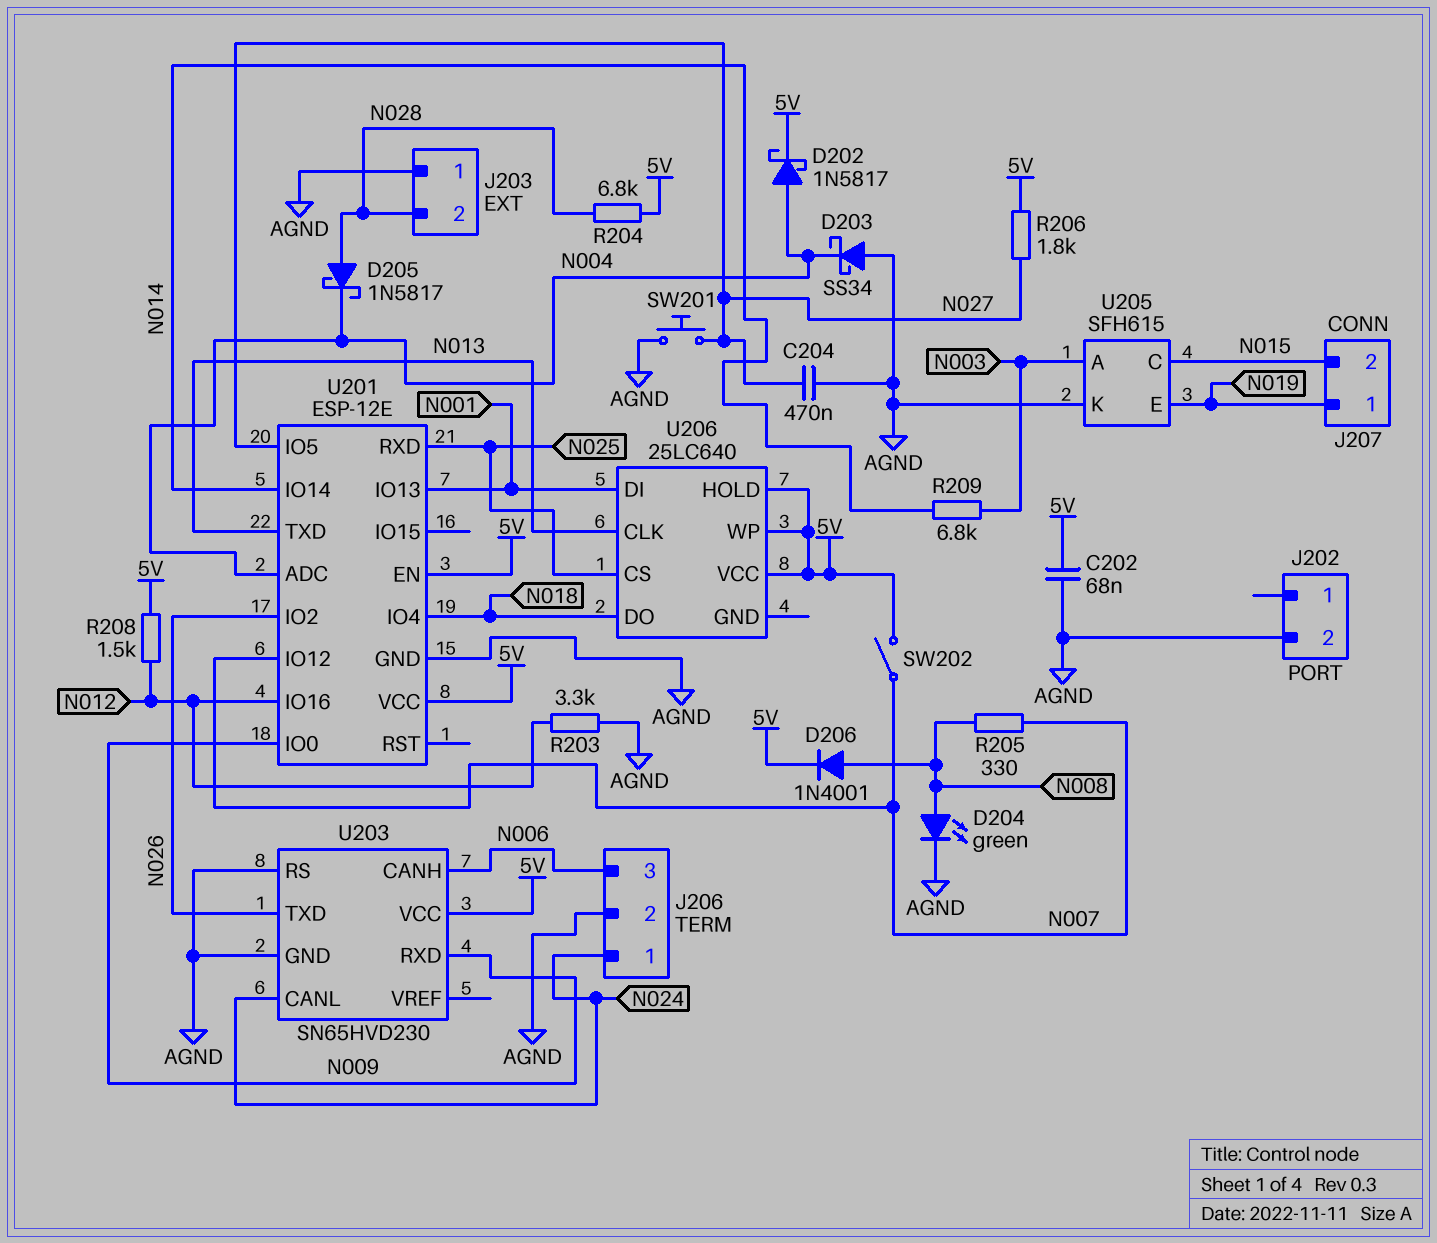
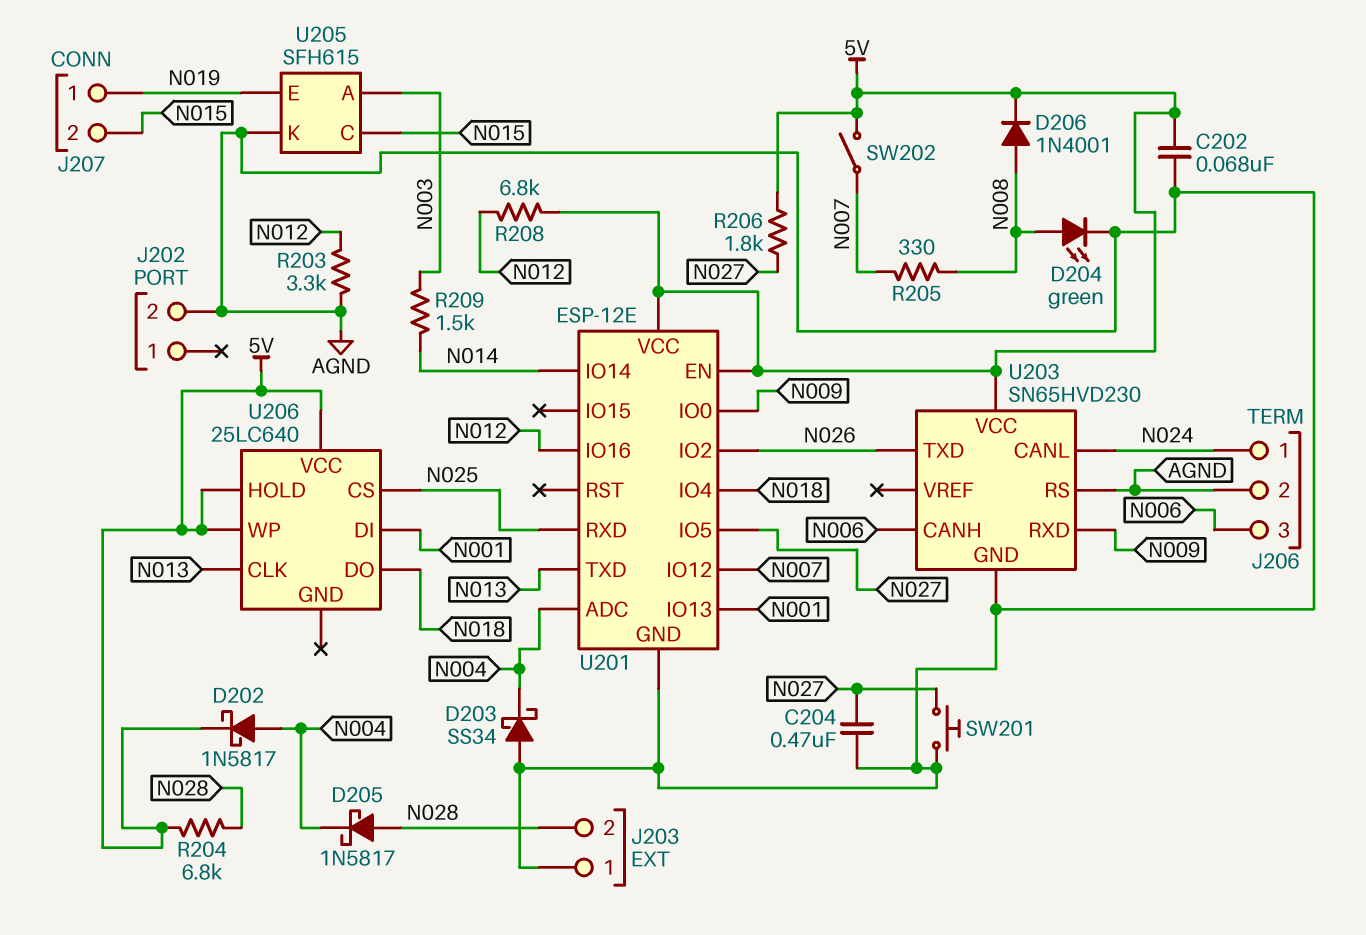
R208: 1.5k (5V, N012) -> 6.8k (5V, N012)
R209: 6.8k (N003, N014) -> 1.5k (N003, N014)

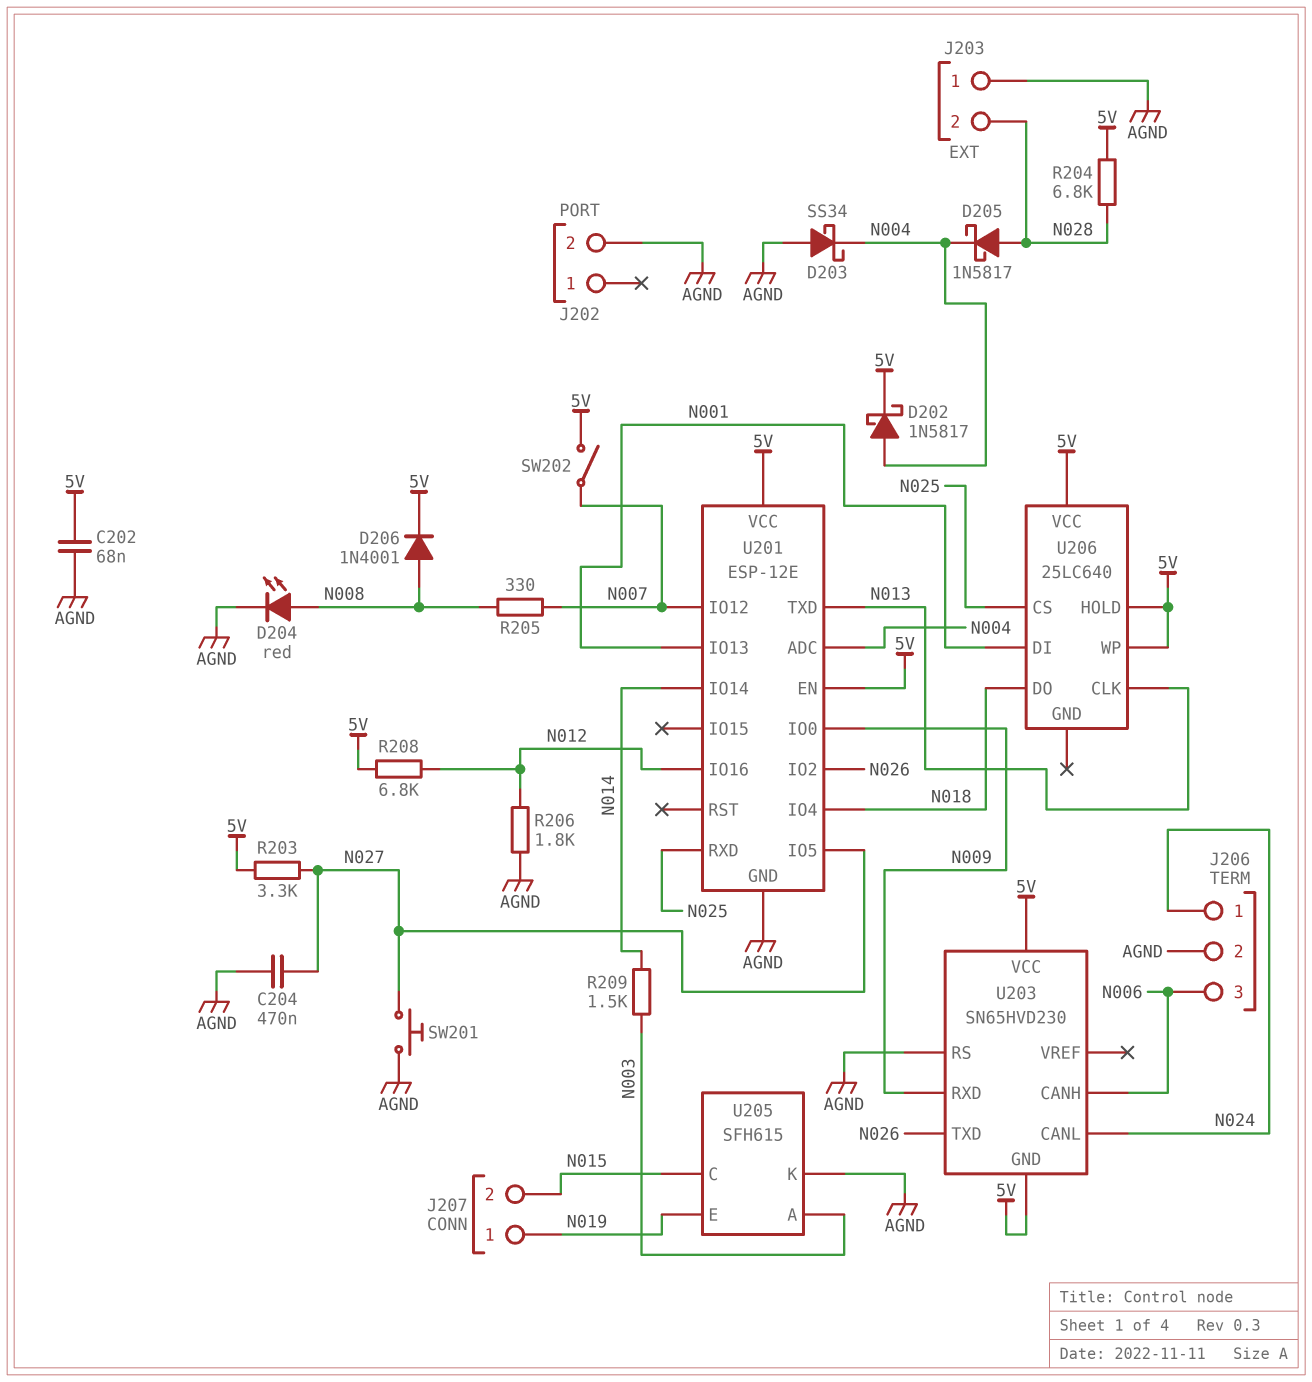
D204: LED green (A N008, K AGND) -> LED red (A N008, K AGND)
R203: 3.3k (AGND, N012) -> 3.3k (5V, N027)
R206: 1.8k (5V, N027) -> 1.8k (AGND, N012)
U203 pin GND: AGND -> 5V

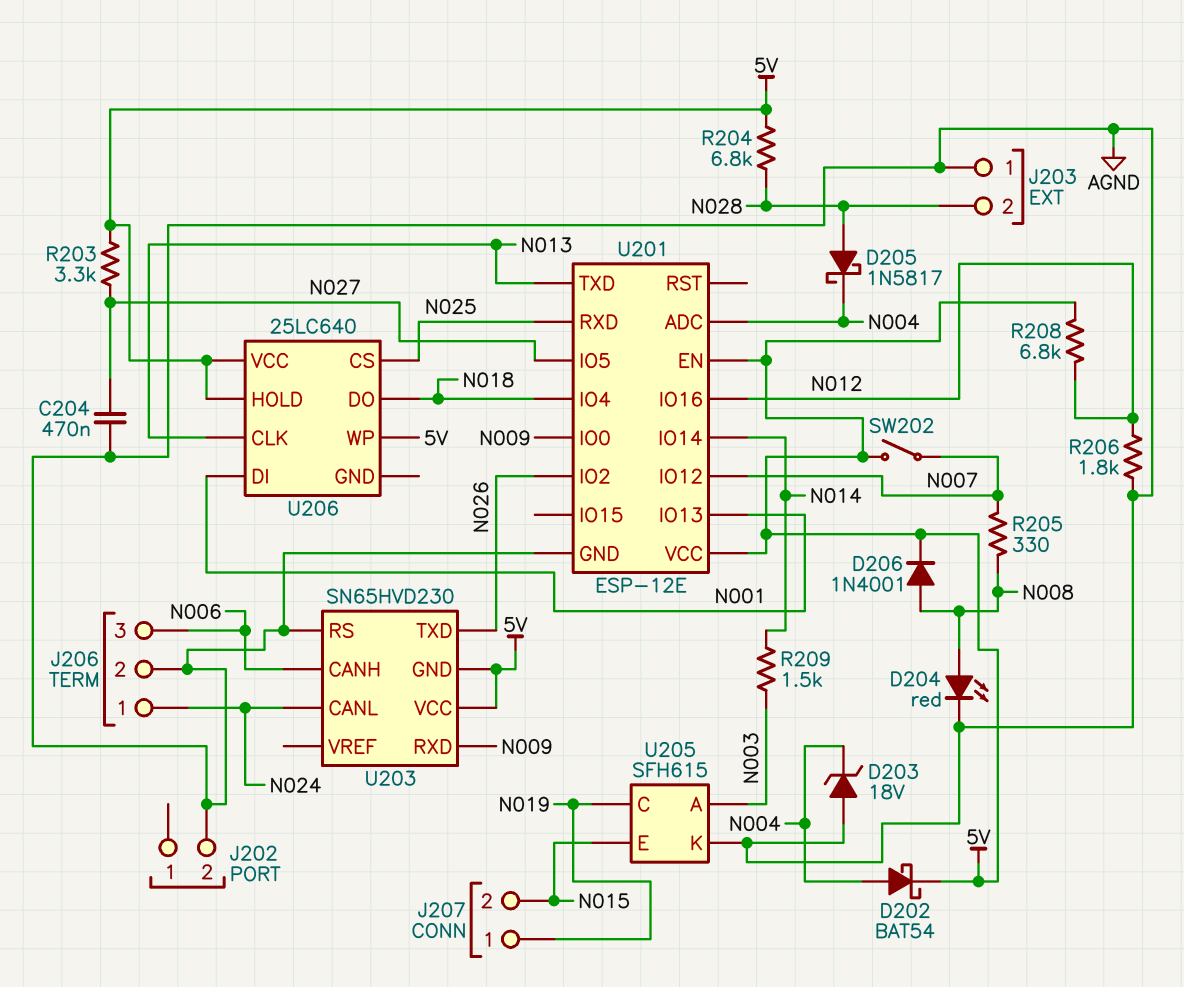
C202: 68nF (5V, AGND) -> none
D202: schottky 1N5817 (A N004, K 5V) -> schottky BAT54 (A N004, K 5V)
D203: schottky SS34 (A AGND, K N004) -> zener 18V (A AGND, K N004)
SW201: button (AGND, N027) -> none
U205 pin C: N015 -> N019
U205 pin E: N019 -> N015

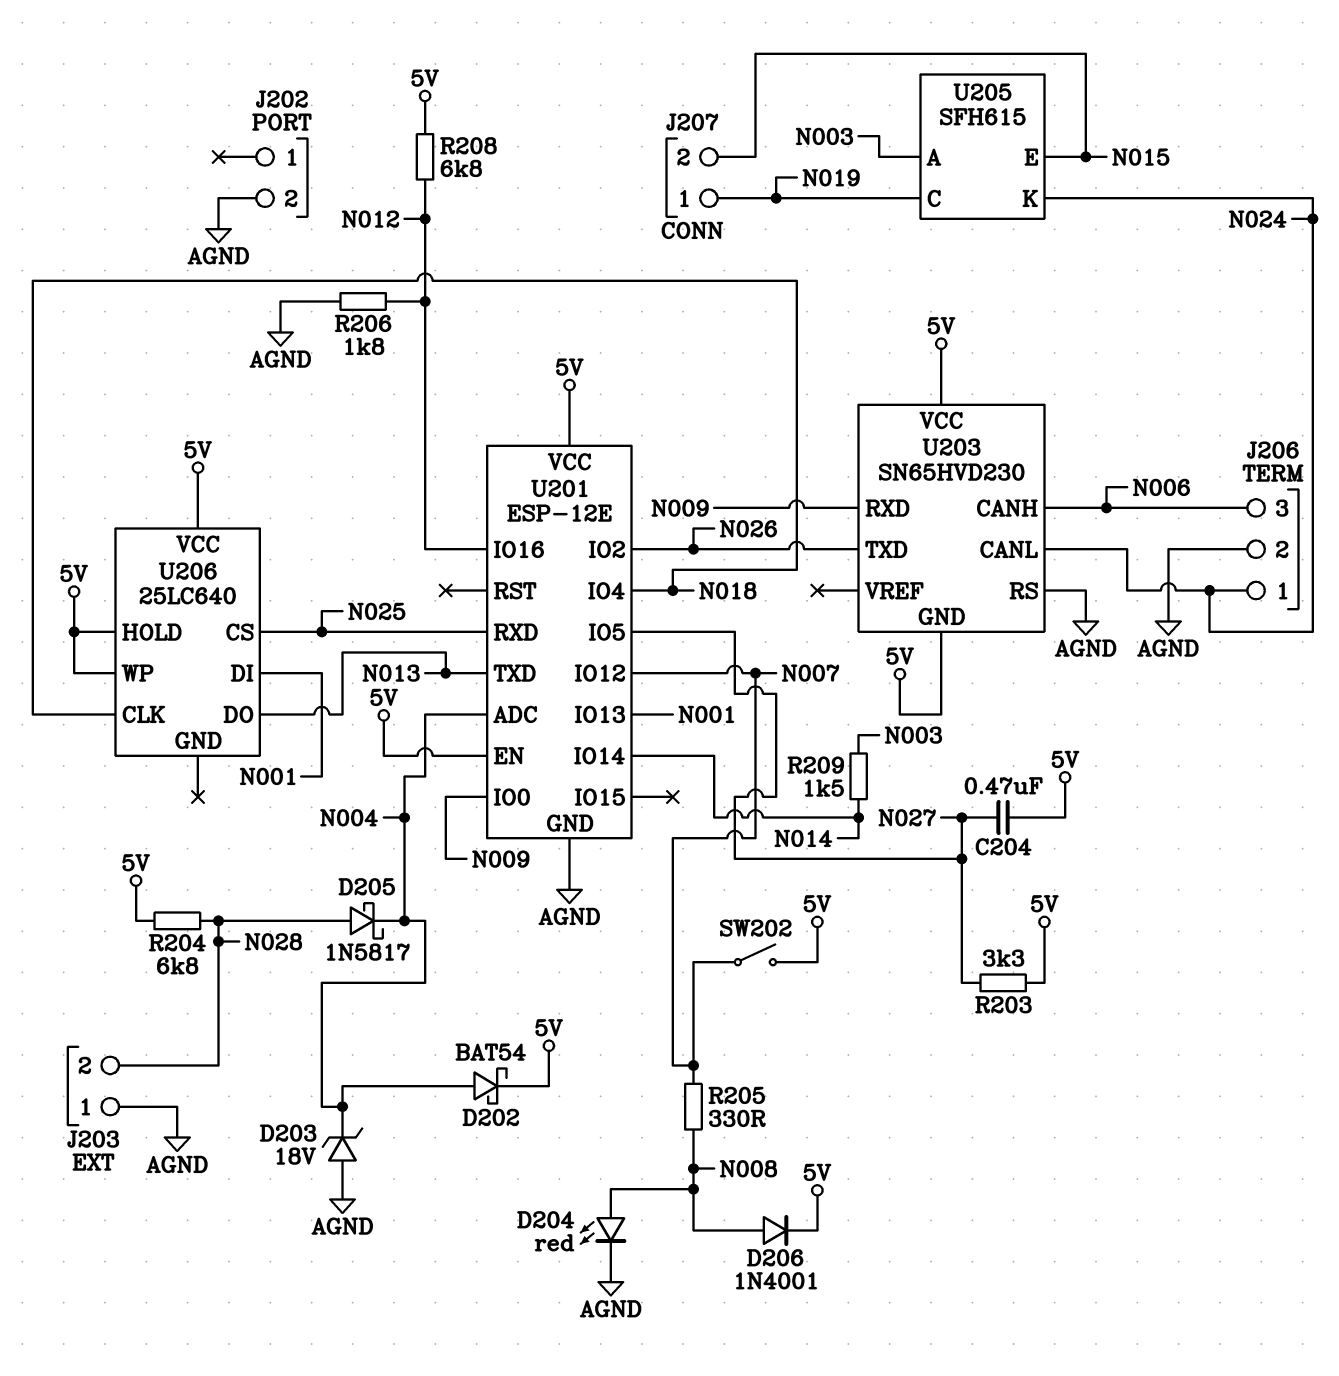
C204: 470nF (AGND, N027) -> 470nF (5V, N027)
U205 pin K: AGND -> N024
U206 pin CLK: N013 -> N018
U206 pin DO: N018 -> N013

